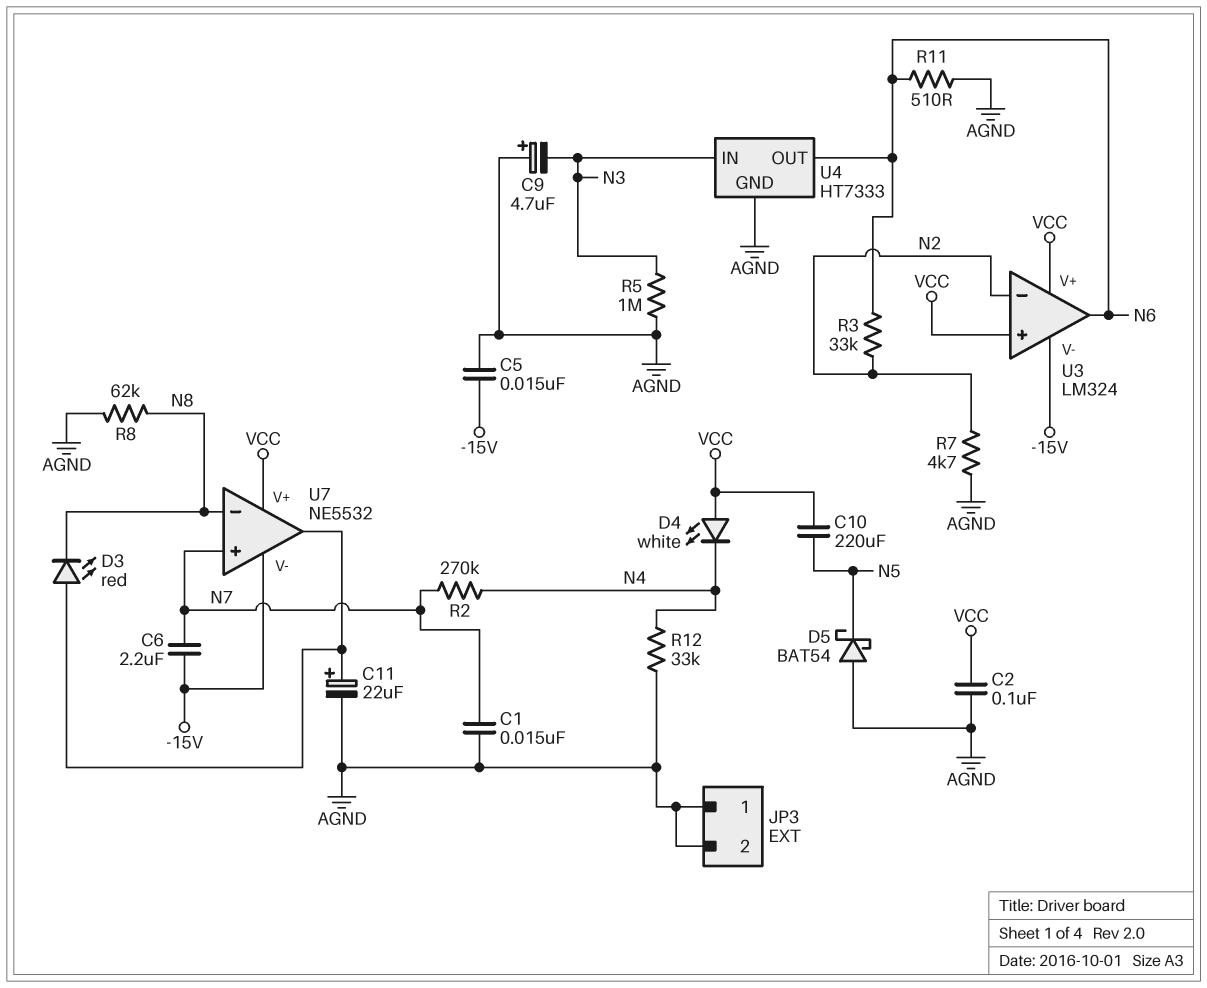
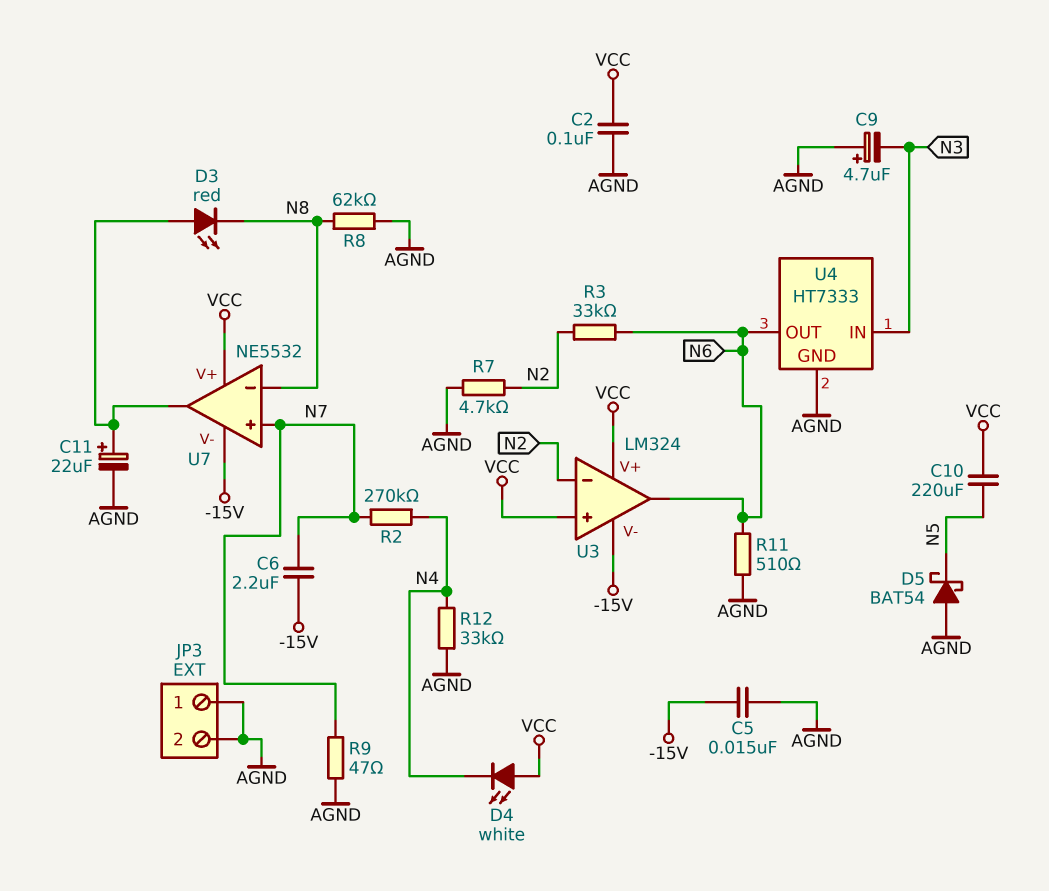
C1: 15nF (AGND, N7) -> none
R5: 1M (AGND, N3) -> none
R9: none -> 47 (AGND, N7)

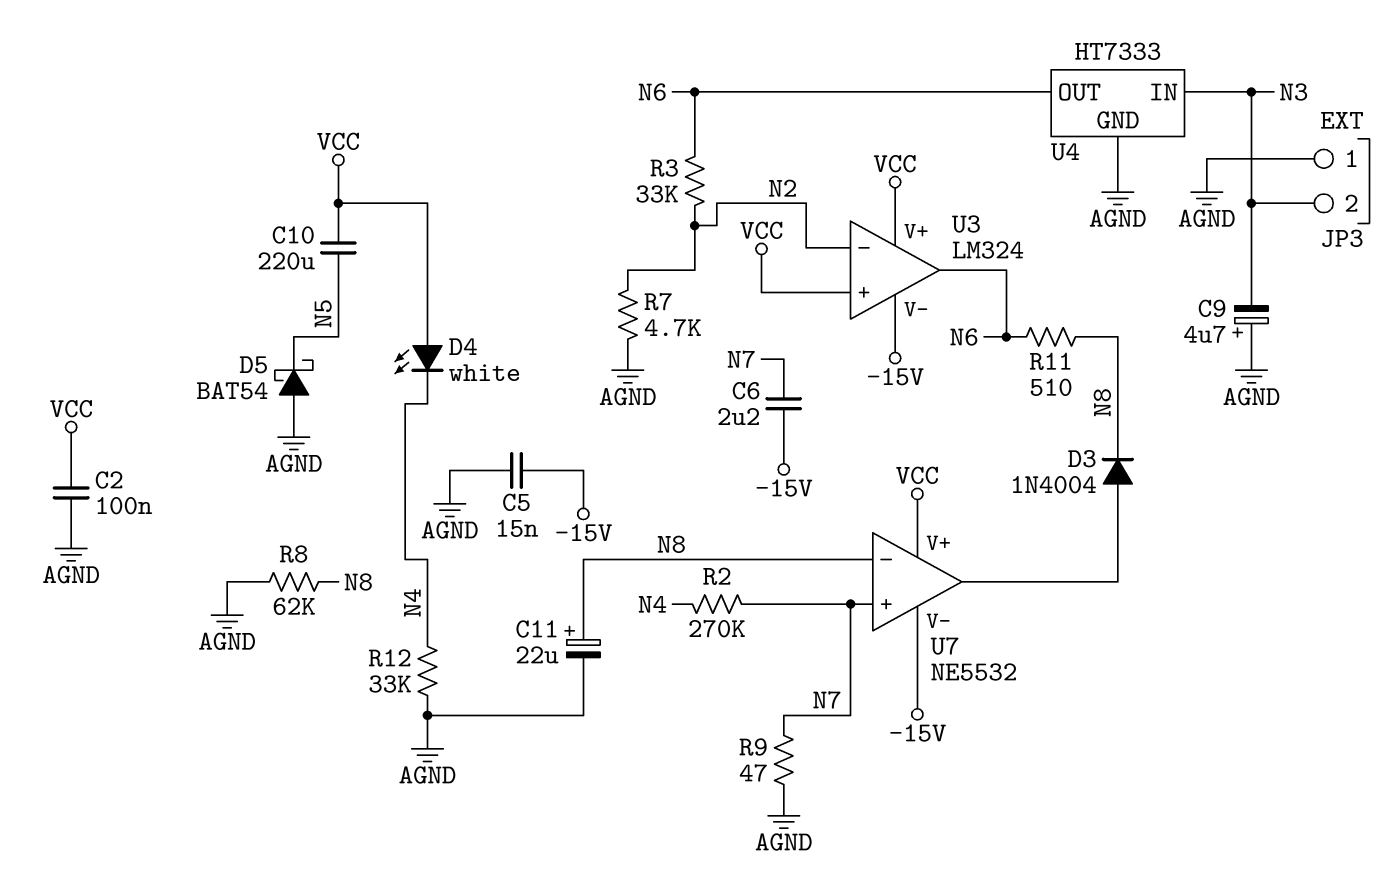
C11: 22uF (plus U7/out, minus AGND) -> 22uF (plus N8, minus AGND)
D3: LED red (A U7/out, K N8) -> diode 1N4004 (A U7/out, K N8)
JP3 pin 2: AGND -> N3
R11: 510 (AGND, N6) -> 510 (N6, N8)

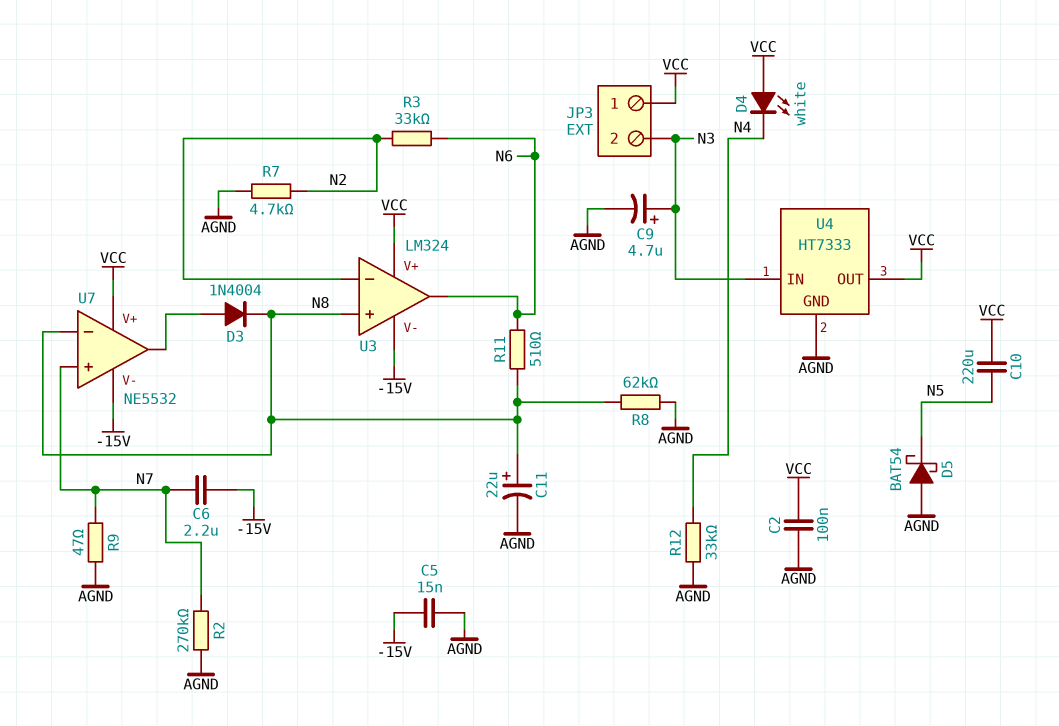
C9: 4.7uF (plus AGND, minus N3) -> 4.7uF (plus N3, minus AGND)
JP3 pin 1: AGND -> VCC
R2: 270k (N4, N7) -> 270k (AGND, N7)
U3 pin in+: VCC -> N8
U4 pin OUT: N6 -> VCC

